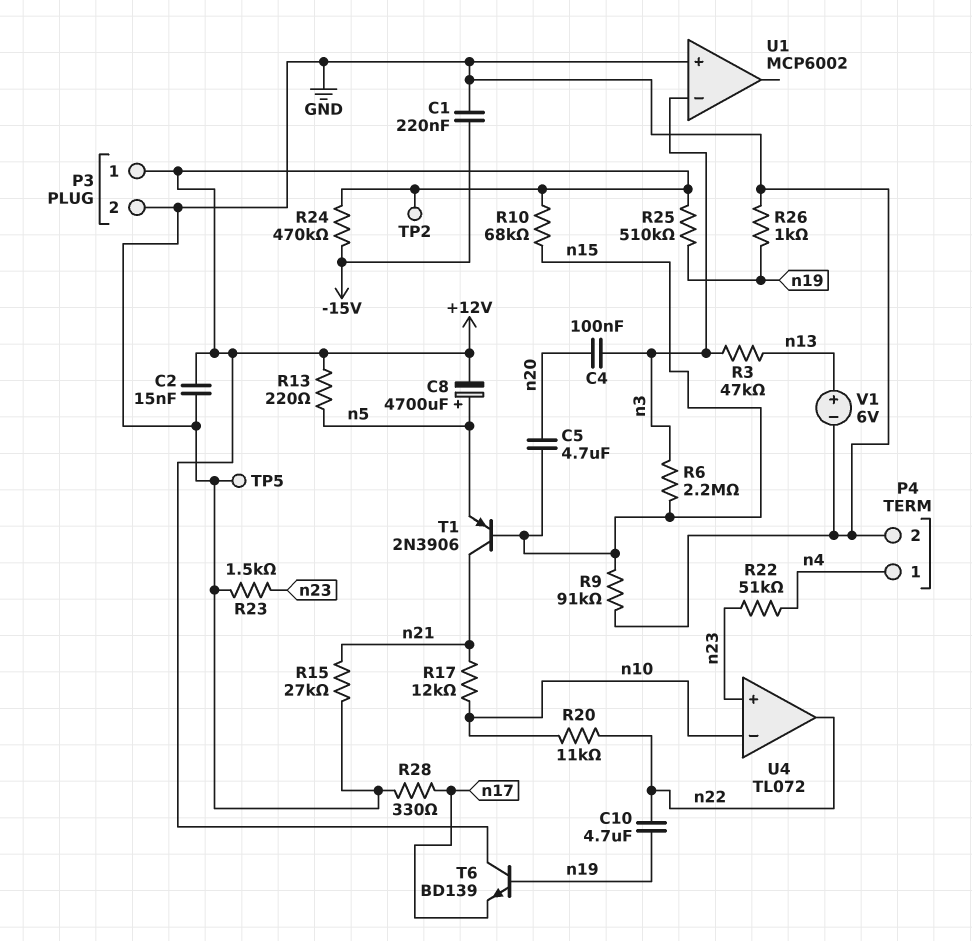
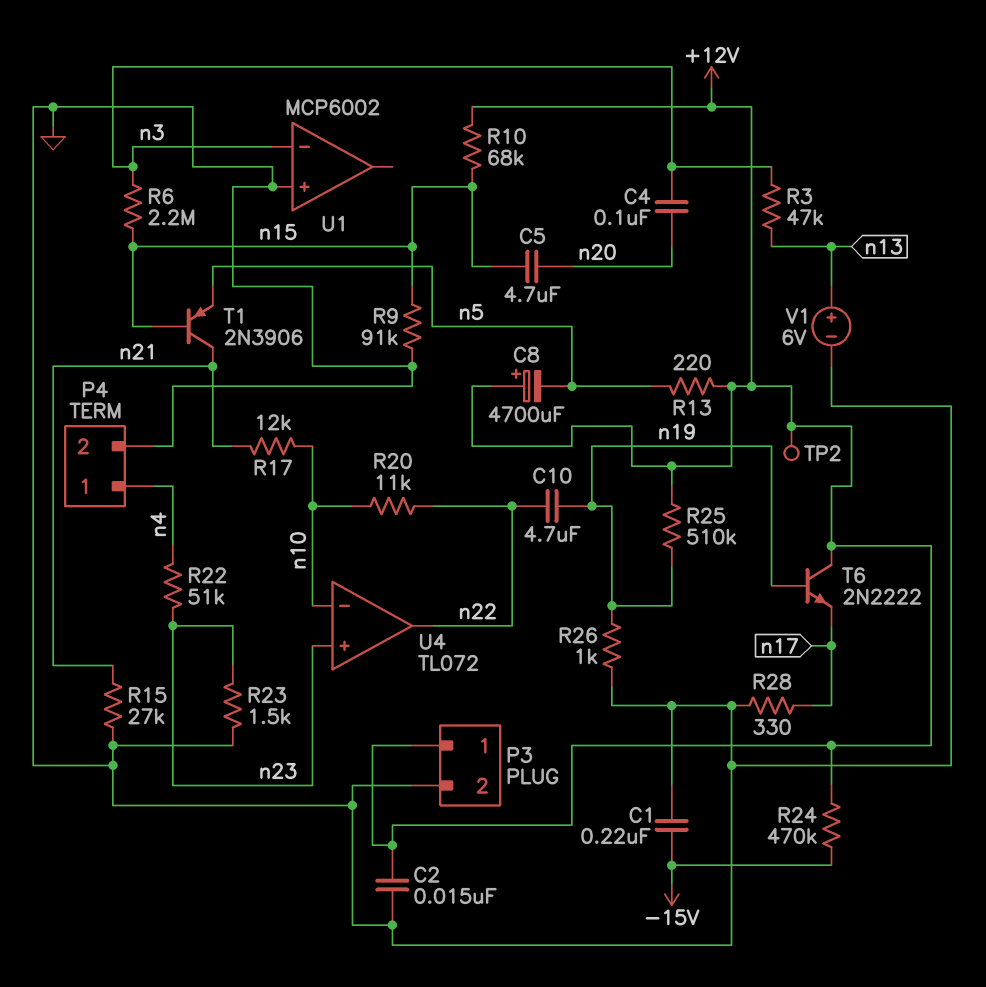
C8: 4700uF (plus n5, minus +12V) -> 4700uF (plus +12V, minus n5)
T6: NPN BD139 (B n19, C +12V, E n17) -> NPN 2N2222 (B n19, C +12V, E n17)
TP5: test point (GND) -> none

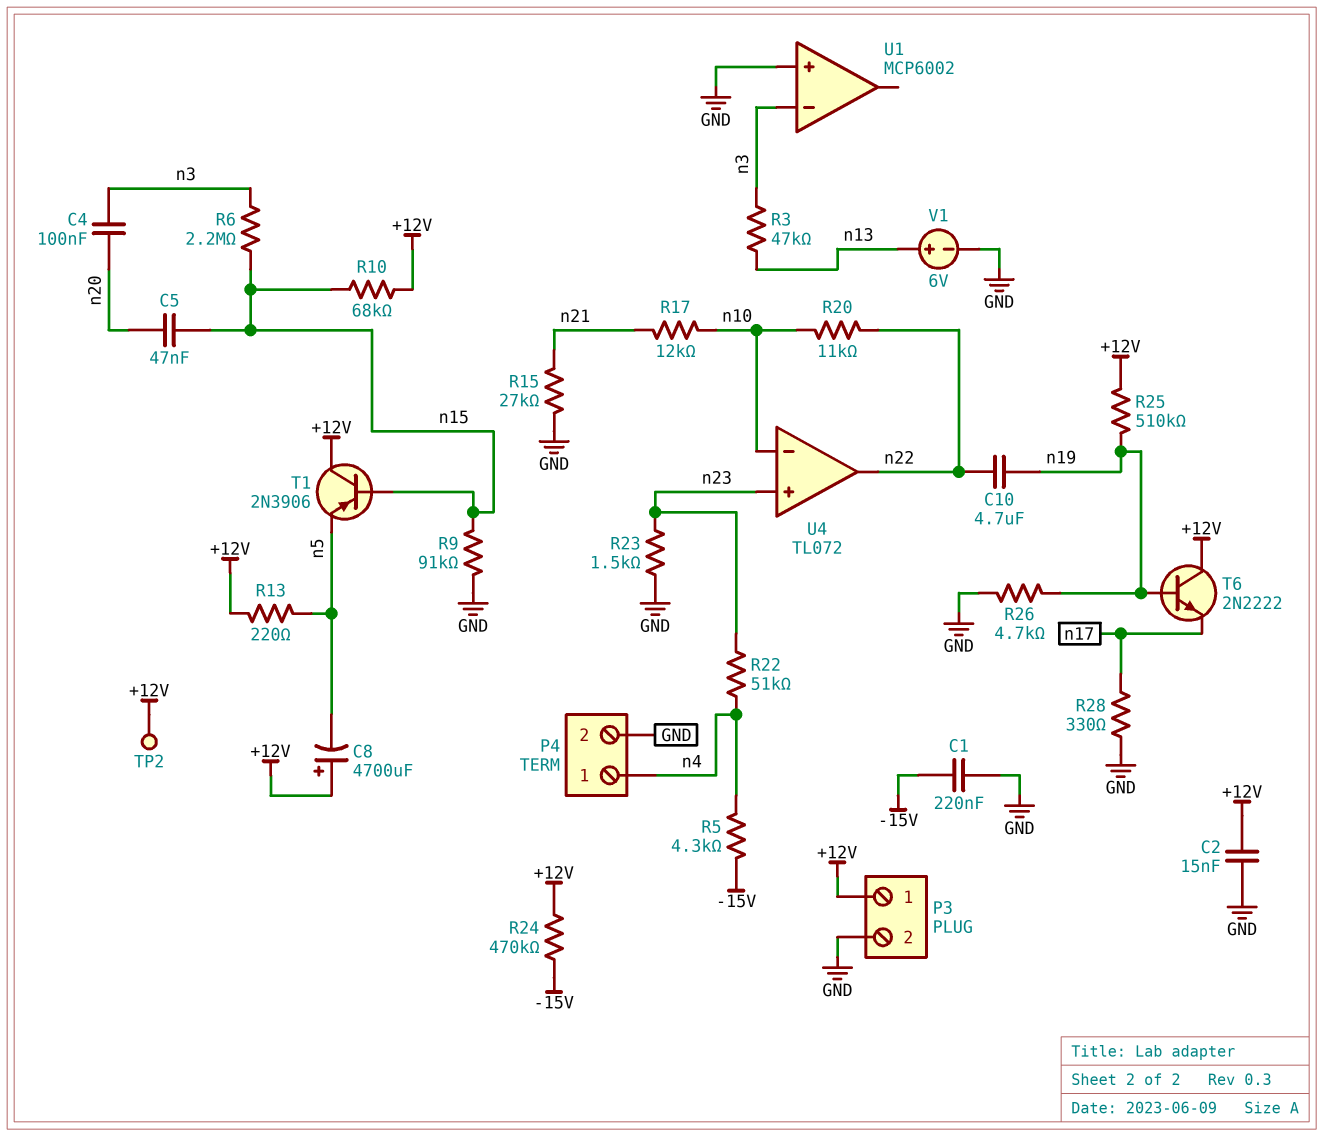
C5: 4.7uF (n15, n20) -> 47nF (n15, n20)
R5: none -> 4.3k (-15V, n4)
R26: 1k (GND, n19) -> 4.7k (GND, n19)
T1: PNP 2N3906 (B n15, C n21, E n5) -> PNP 2N3906 (B n15, C +12V, E n5)

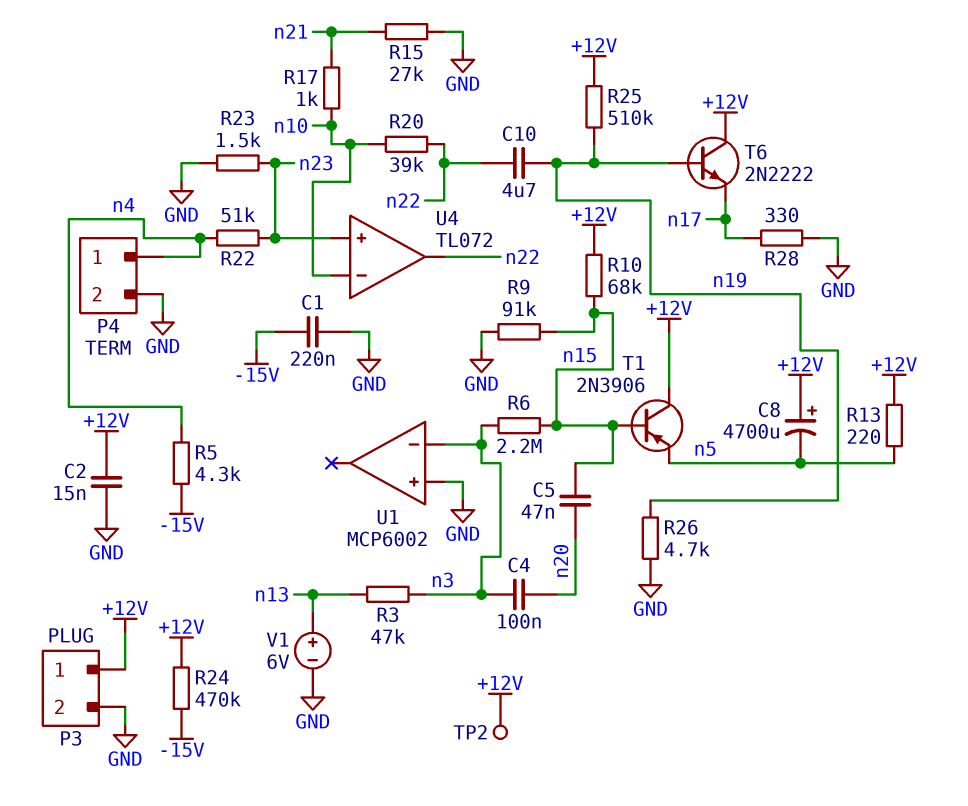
R17: 12k (n10, n21) -> 1k (n10, n21)
R20: 11k (n10, n22) -> 39k (n10, n22)

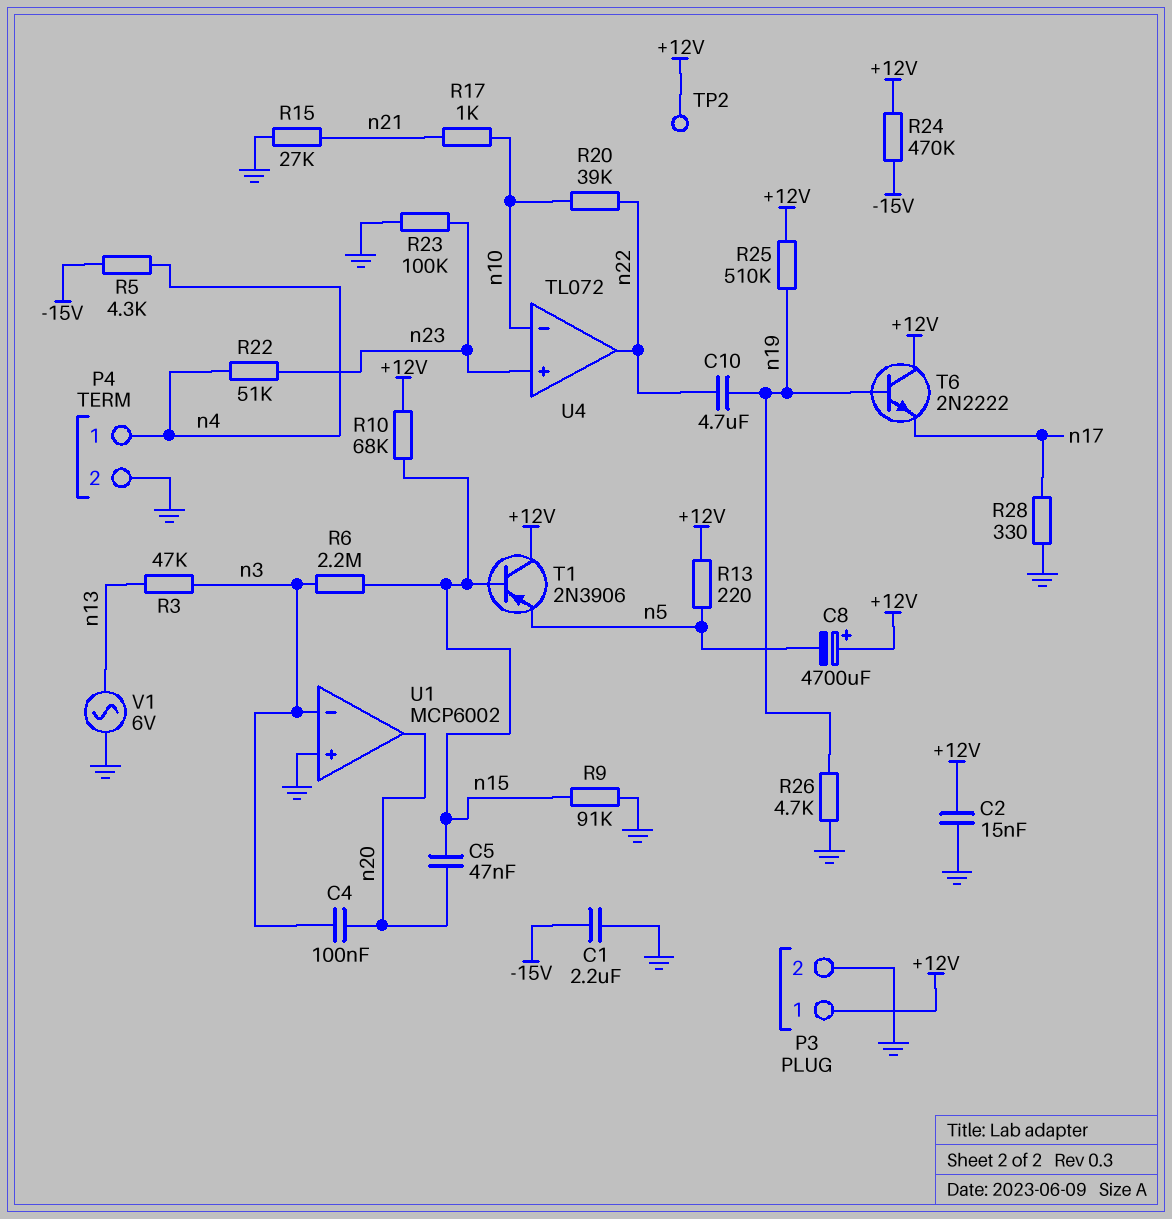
C1: 220nF (-15V, GND) -> 2.2uF (-15V, GND)
R23: 1.5k (GND, n23) -> 100k (GND, n23)
U1 pin out: none -> n20
V1: 6V (plus n13, minus GND) -> AC 6V (GND, n13)

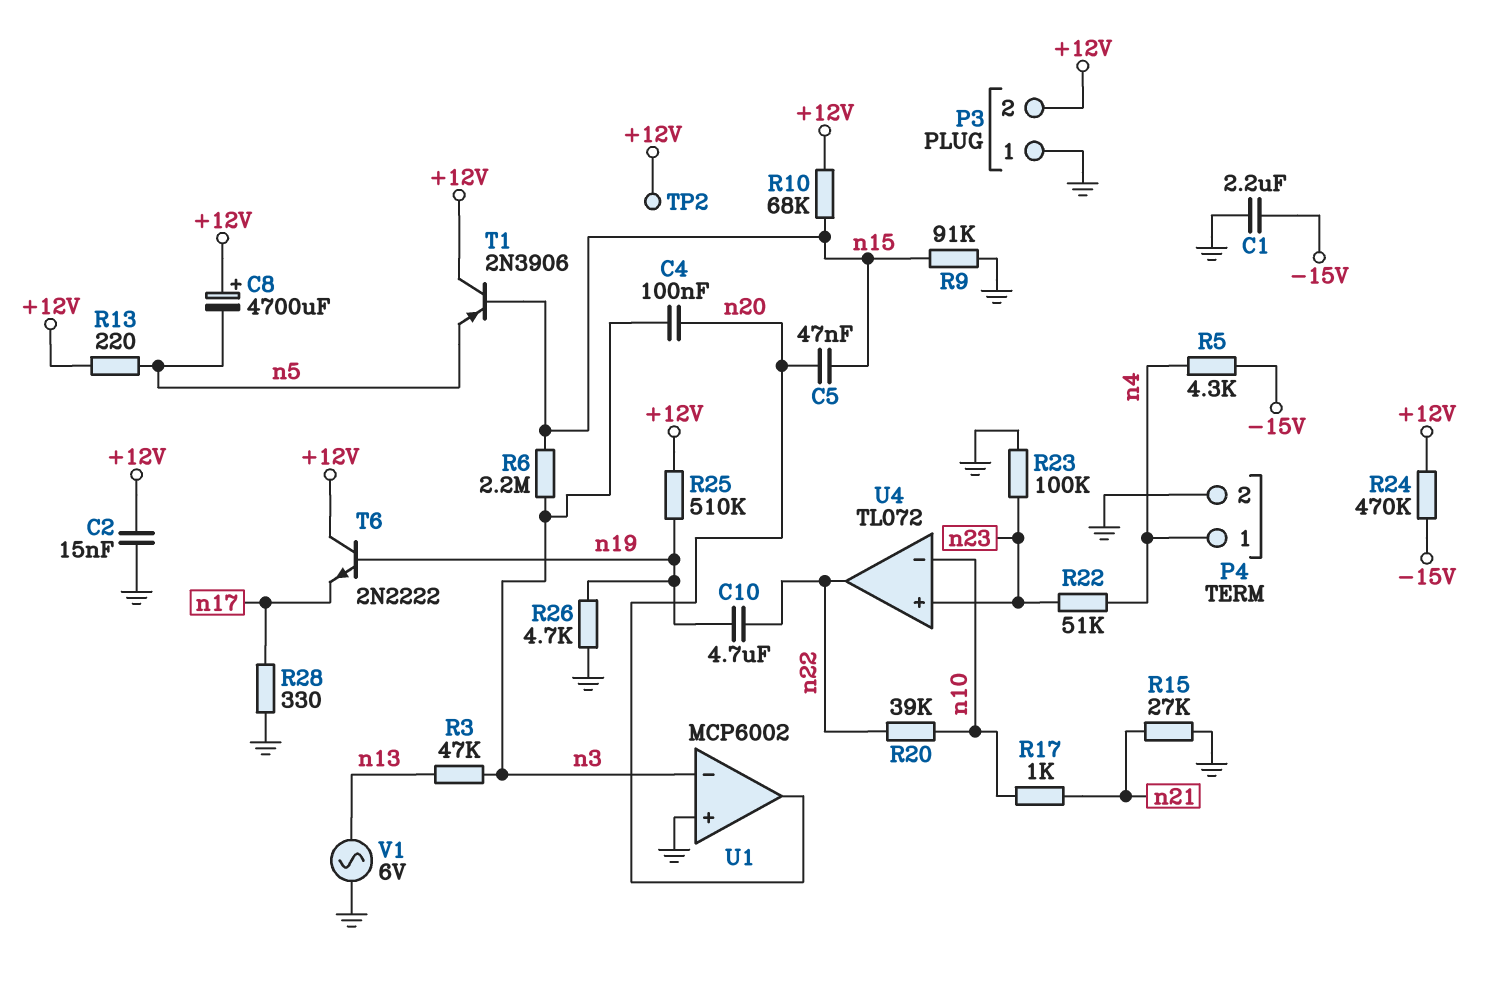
P3 pin 1: +12V -> GND
P3 pin 2: GND -> +12V

